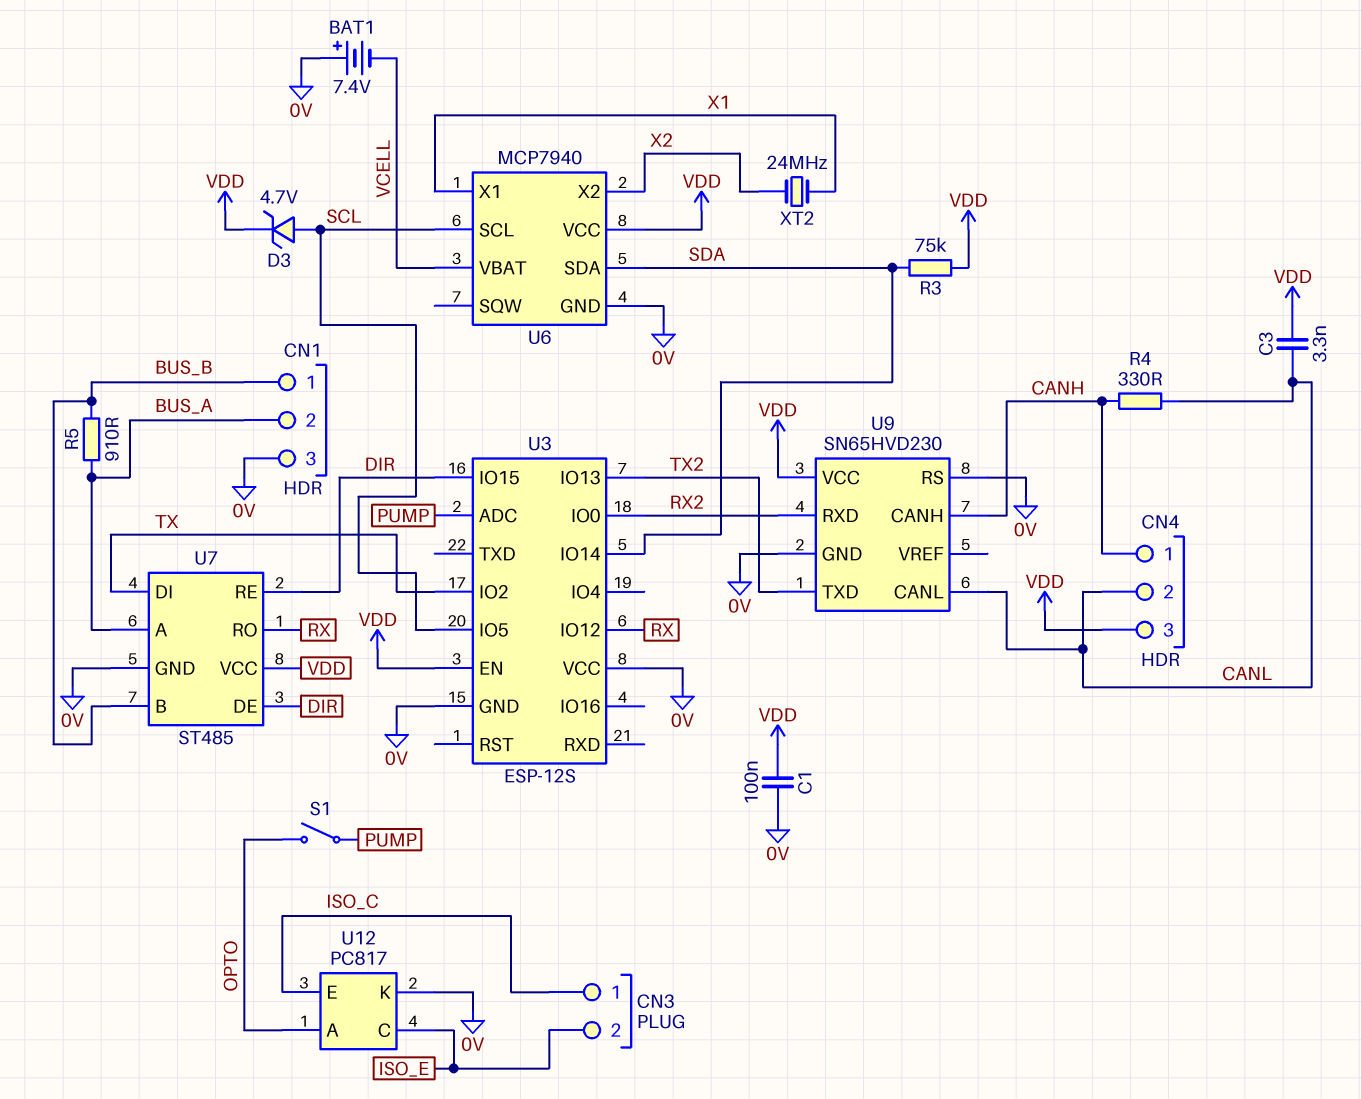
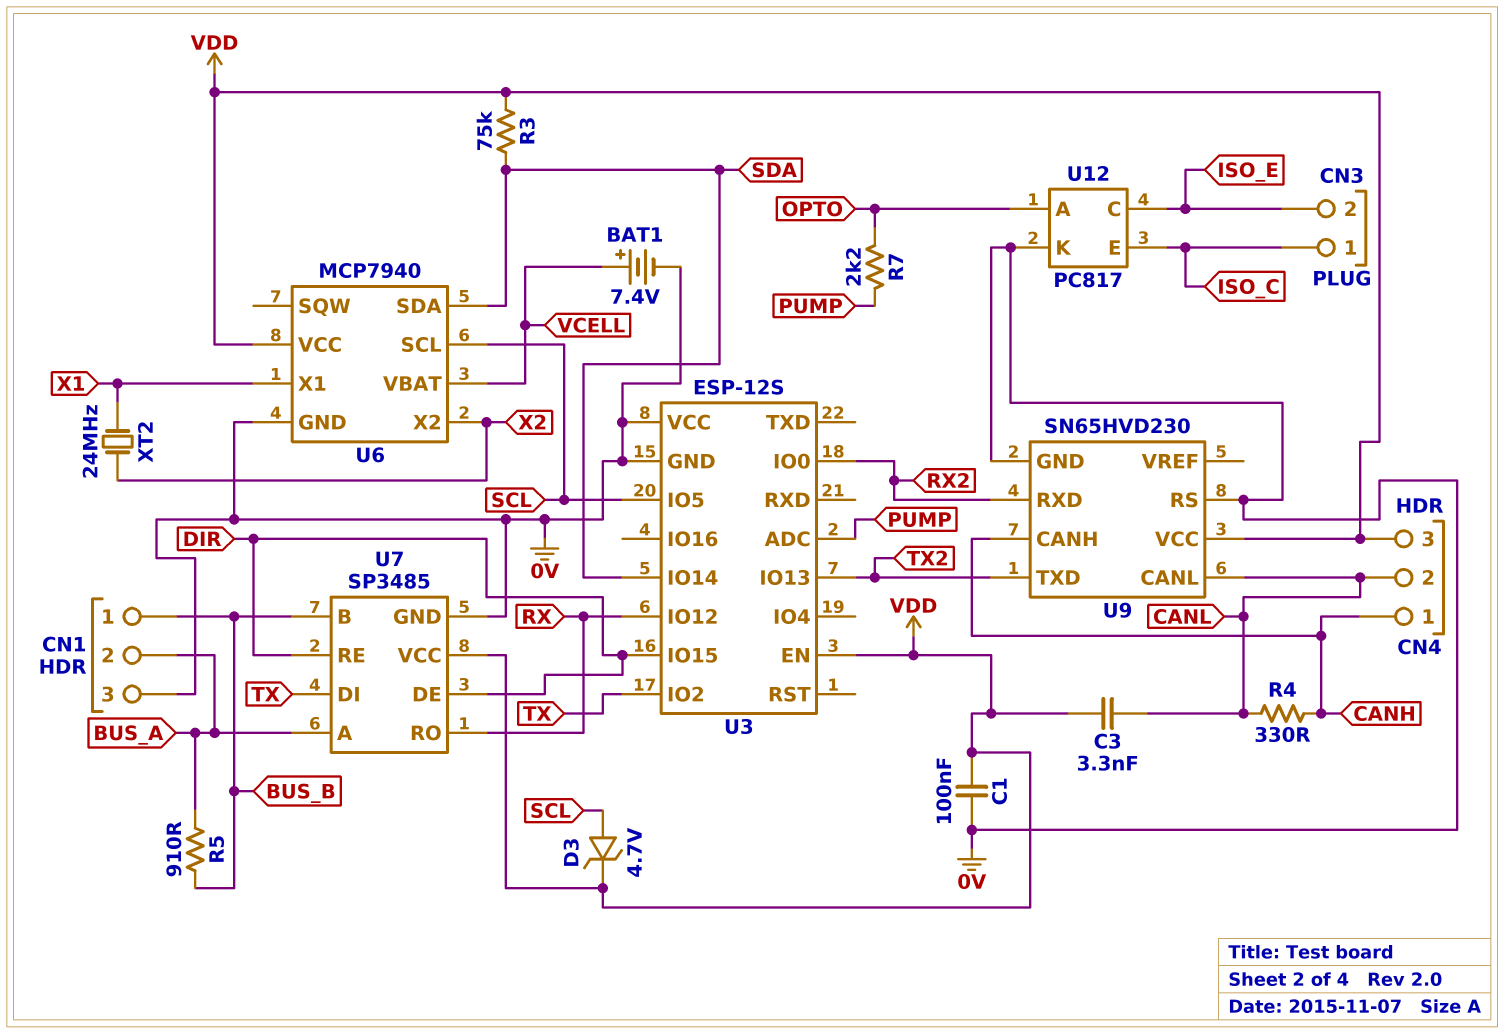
BAT1: 7.4V (plus 0V, minus VCELL) -> 7.4V (plus VCELL, minus 0V)
R7: none -> 2.2k (OPTO, PUMP)
S1: switch (OPTO, PUMP) -> none
U7: ST485 -> SP3485

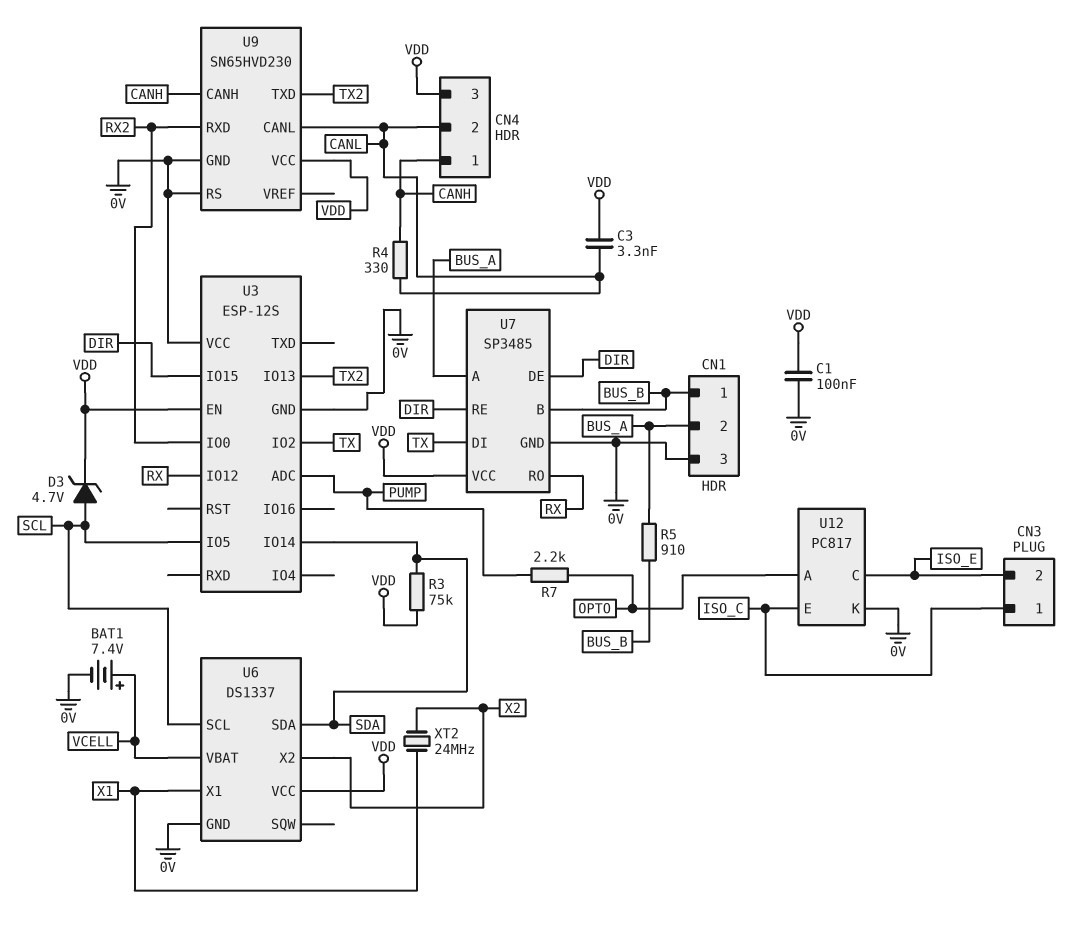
U6: MCP7940 -> DS1337

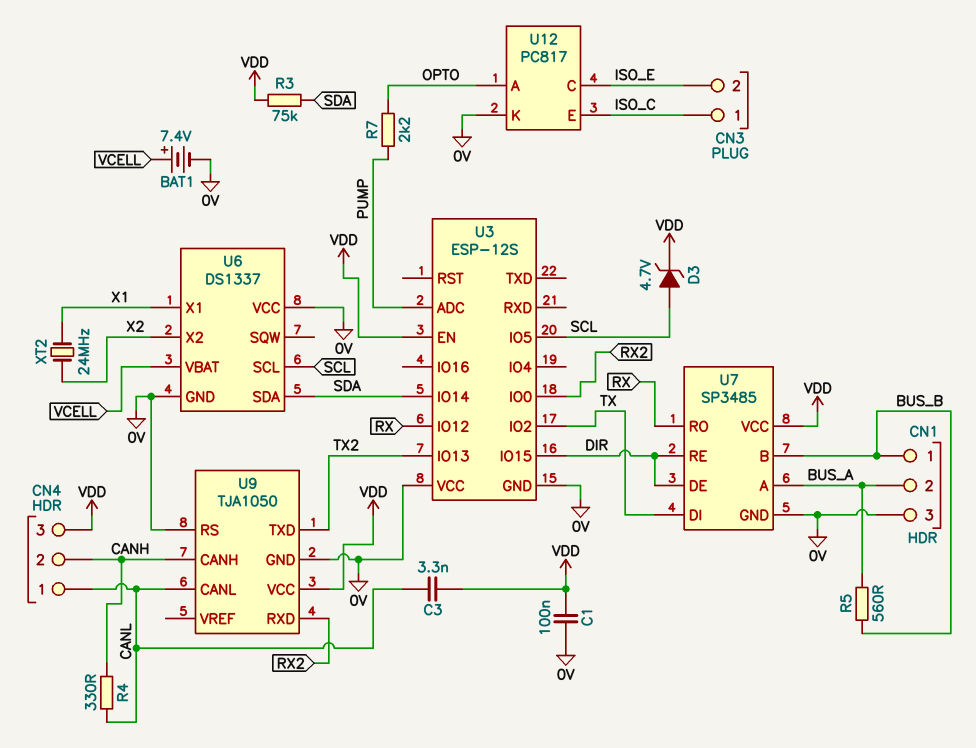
CN4 pin 1: CANH -> CANL
CN4 pin 2: CANL -> CANH
R5: 910 (BUS_A, BUS_B) -> 560 (BUS_A, BUS_B)
U6 pin VCC: VDD -> 0V
U9: SN65HVD230 -> TJA1050

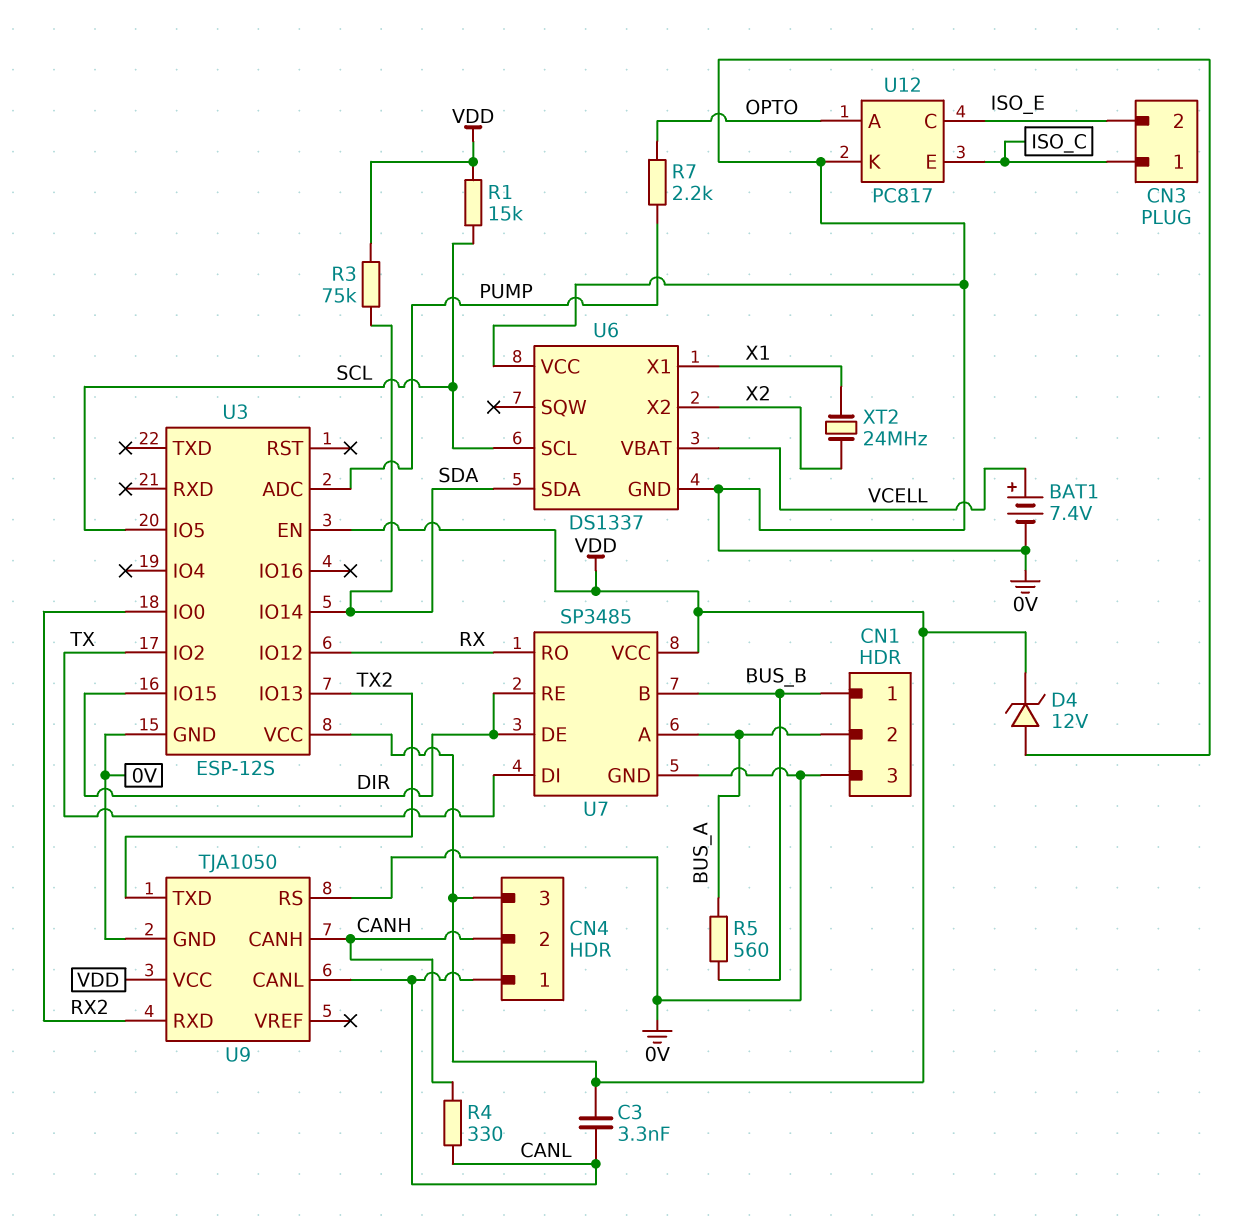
C1: 100nF (0V, VDD) -> none
D3: zener 4.7V (A SCL, K VDD) -> none
D4: none -> zener 12V (A 0V, K VDD)
R1: none -> 15k (SCL, VDD)
U3 pin VCC: 0V -> VDD

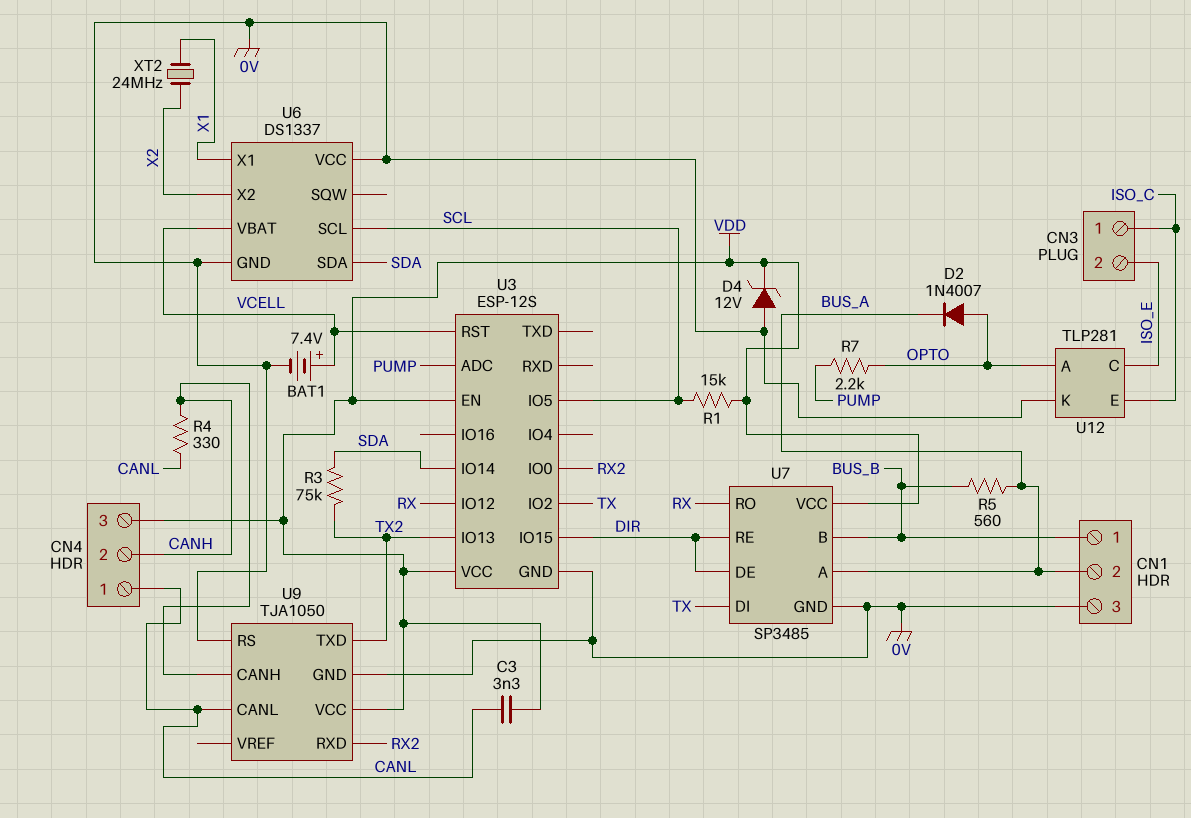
D2: none -> diode 1N4007 (A OPTO, K BUS_A)
R3: 75k (SDA, VDD) -> 75k (SDA, TX2)
U3 pin RST: none -> VCELL
U12: PC817 -> TLP281

